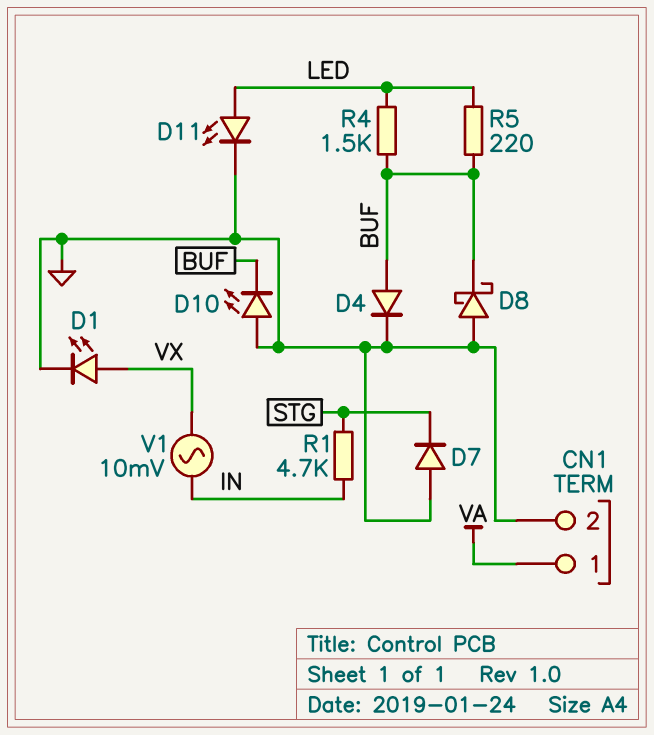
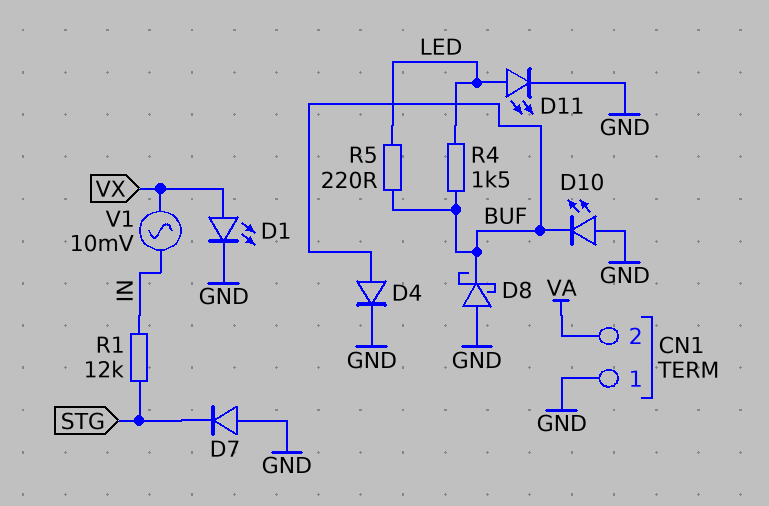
CN1 pin 1: VA -> GND
CN1 pin 2: GND -> VA
R1: 4.7k (IN, STG) -> 12k (IN, STG)

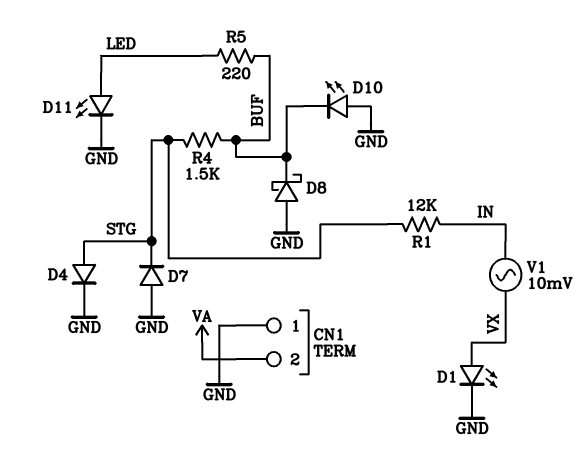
D4: diode (A BUF, K GND) -> diode (A STG, K GND)
R4: 1.5k (BUF, LED) -> 1.5k (BUF, STG)

